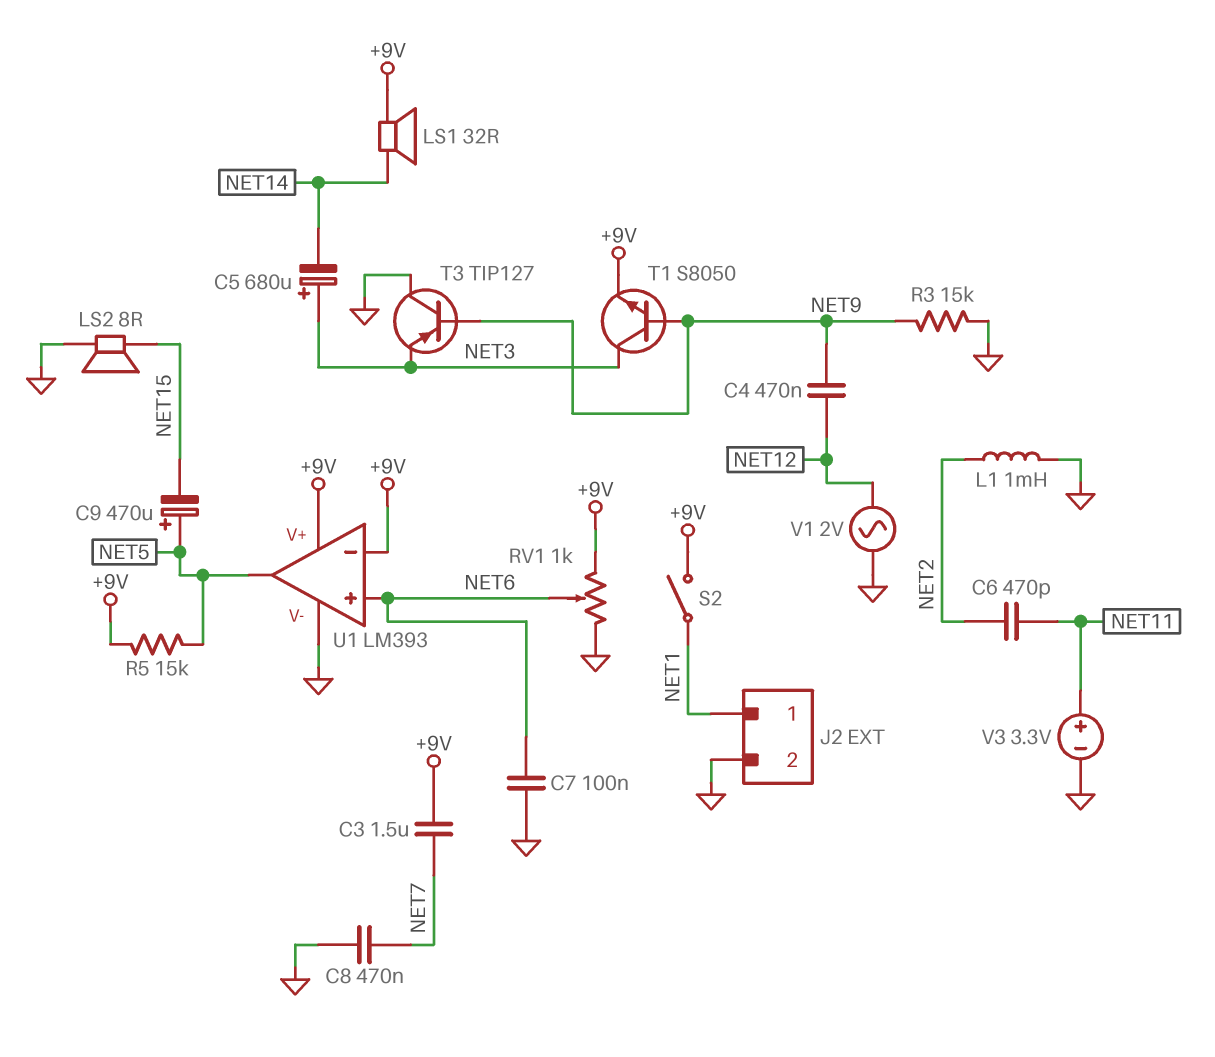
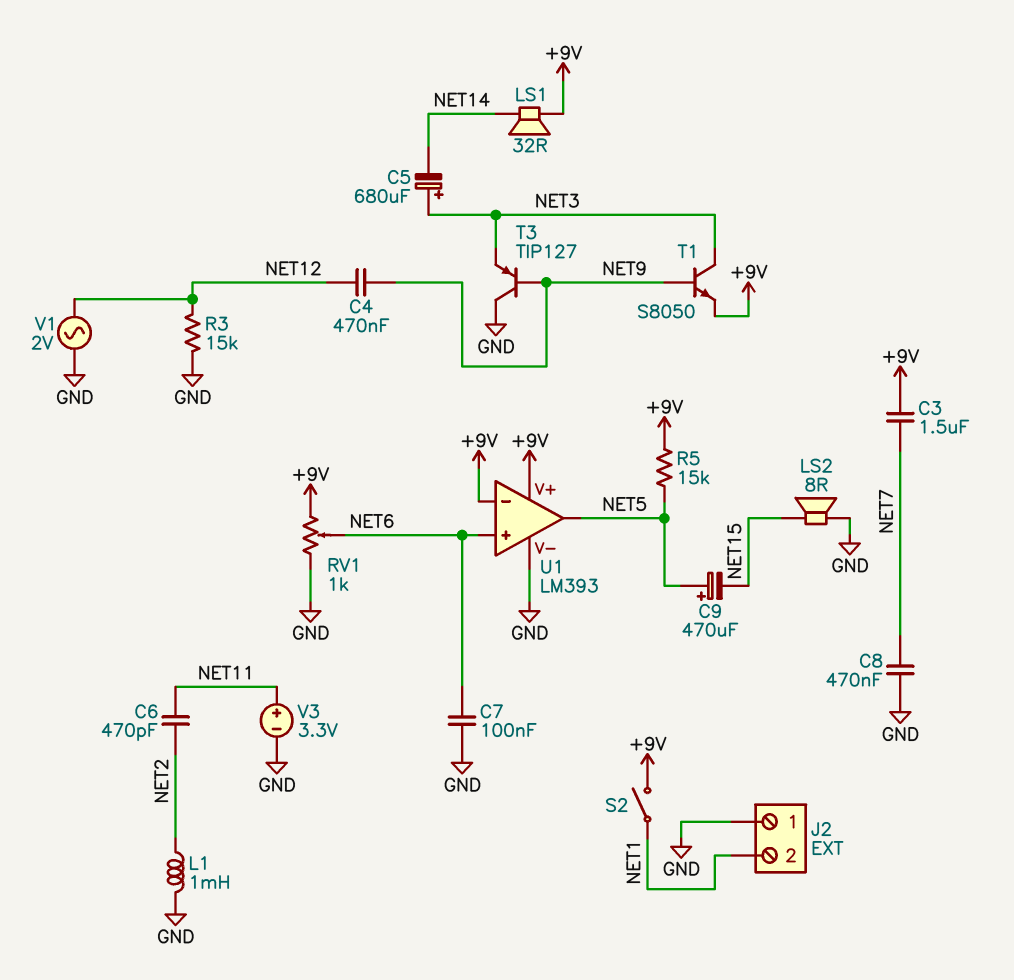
J2 pin 1: NET1 -> GND
J2 pin 2: GND -> NET1
R3: 15k (GND, NET9) -> 15k (GND, NET12)

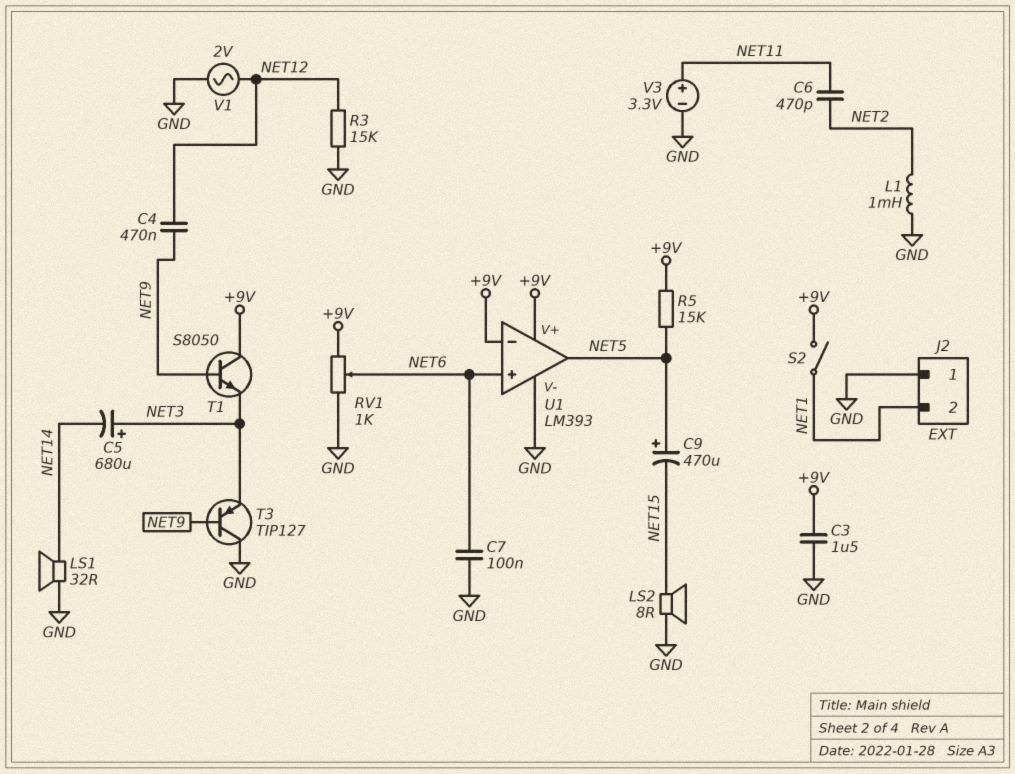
C3: 1.5uF (+9V, NET7) -> 1.5uF (+9V, GND)
C8: 470nF (GND, NET7) -> none
LS1: speaker 32R (+9V, NET14) -> speaker 32R (GND, NET14)
T1: NPN S8050 (B NET9, C NET3, E +9V) -> NPN S8050 (B NET9, C +9V, E NET3)

